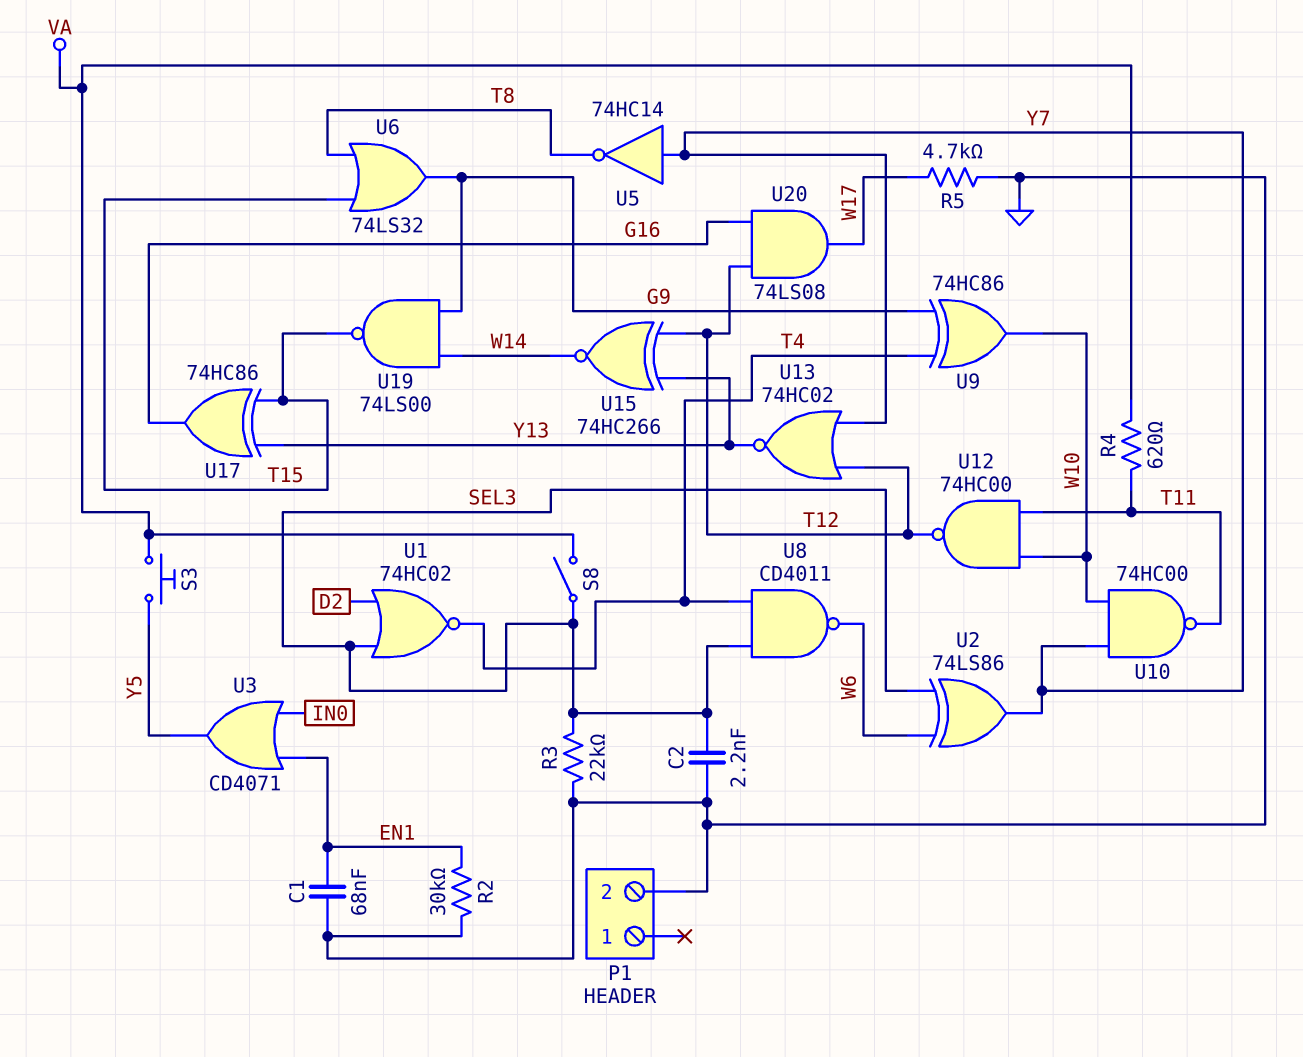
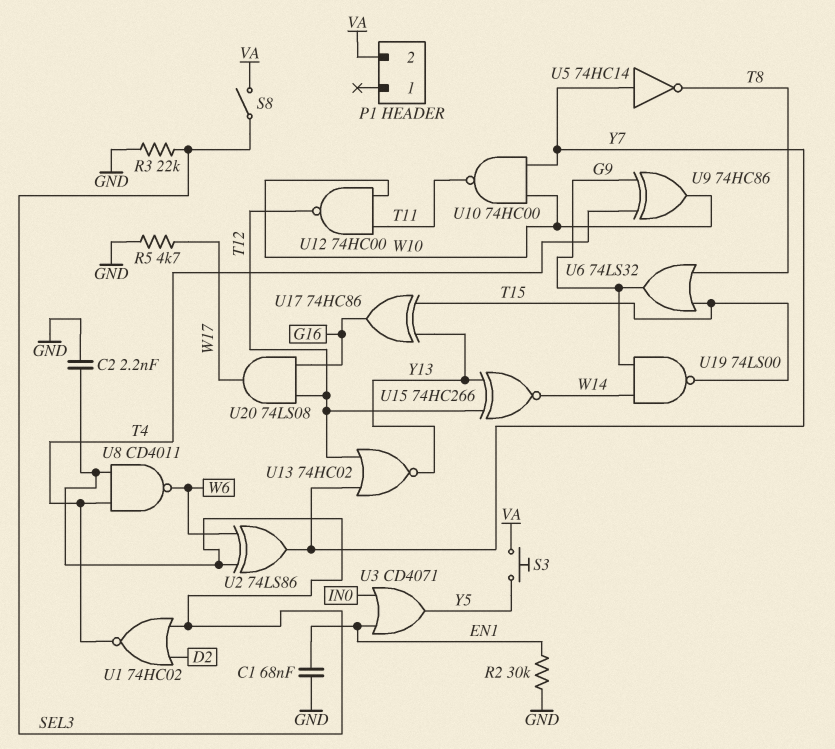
P1 pin 2: GND -> VA
R4: 620 (T11, VA) -> none

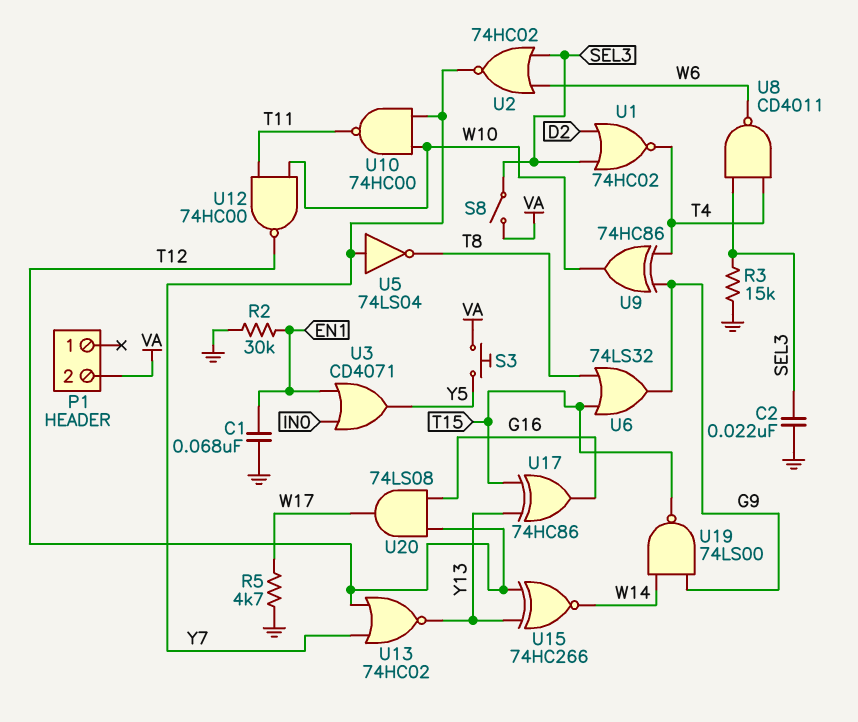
C2: 2.2nF (GND, SEL3) -> 22nF (GND, SEL3)
R3: 22k (GND, SEL3) -> 15k (GND, SEL3)
U2: XOR 74LS86 (in SEL3, in W6, out Y7) -> NOR 74HC02 (in SEL3, in W6, out Y7)
U5: NOT 74HC14 (in Y7, out T8) -> NOT 74LS04 (in Y7, out T8)

